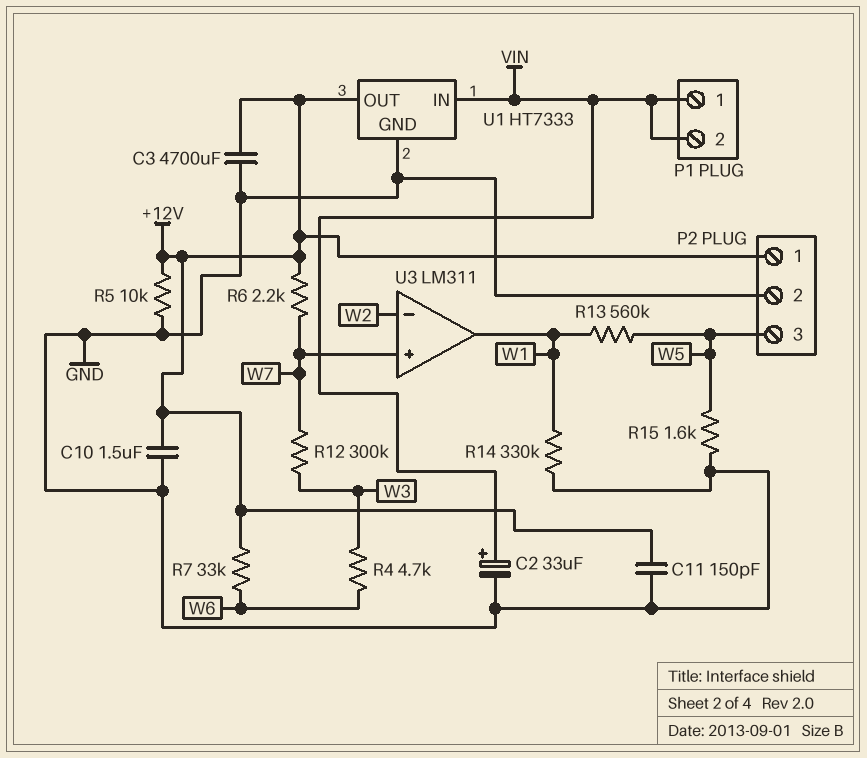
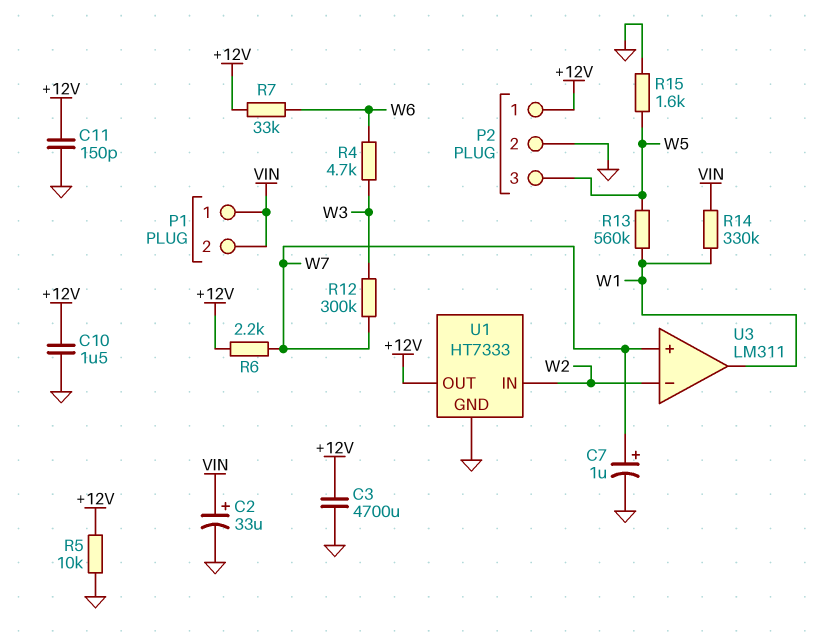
C7: none -> 1uF (plus W7, minus GND)
R14: 330k (GND, W1) -> 330k (VIN, W1)
U1 pin IN: VIN -> W2

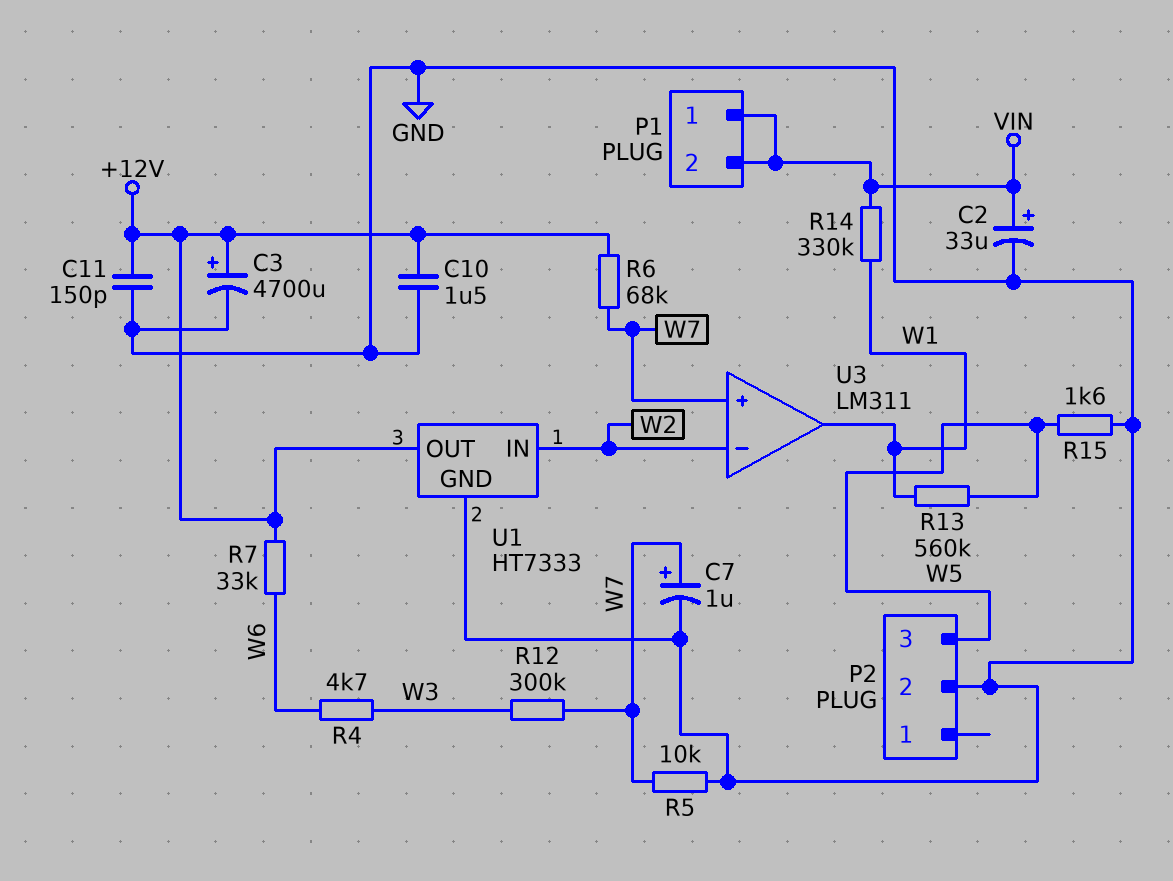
C3: 4700uF (+12V, GND) -> 4700uF (plus +12V, minus GND)
P2 pin 1: +12V -> none
R5: 10k (+12V, GND) -> 10k (GND, W7)
R6: 2.2k (+12V, W7) -> 68k (+12V, W7)

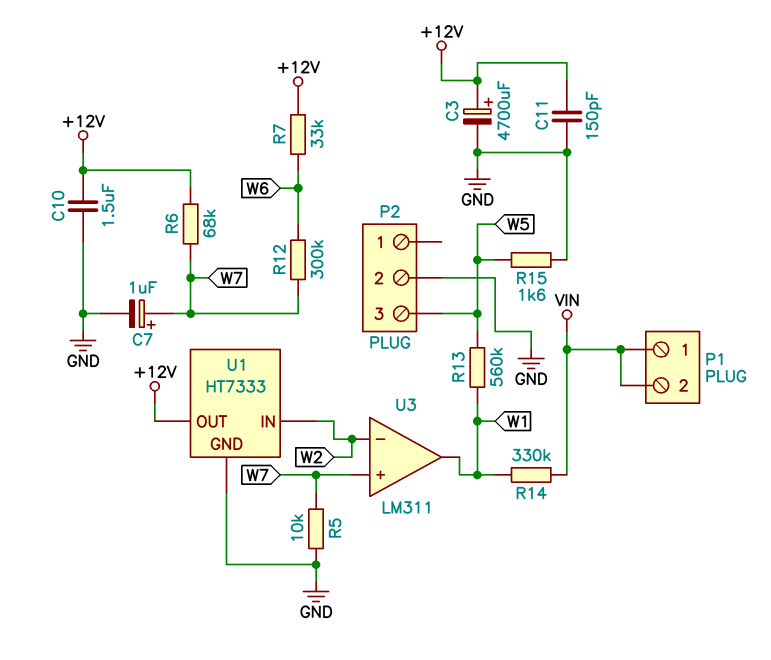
C2: 33uF (plus VIN, minus GND) -> none
R4: 4.7k (W3, W6) -> none
R12: 300k (W3, W7) -> 300k (W6, W7)

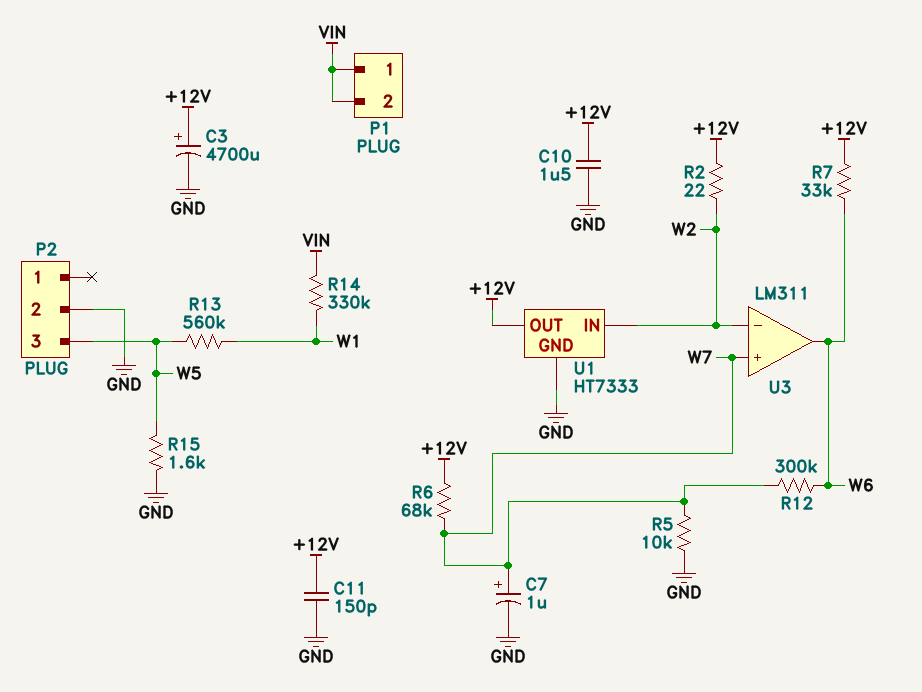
R2: none -> 22 (+12V, W2)
U3 pin out: W1 -> W6

